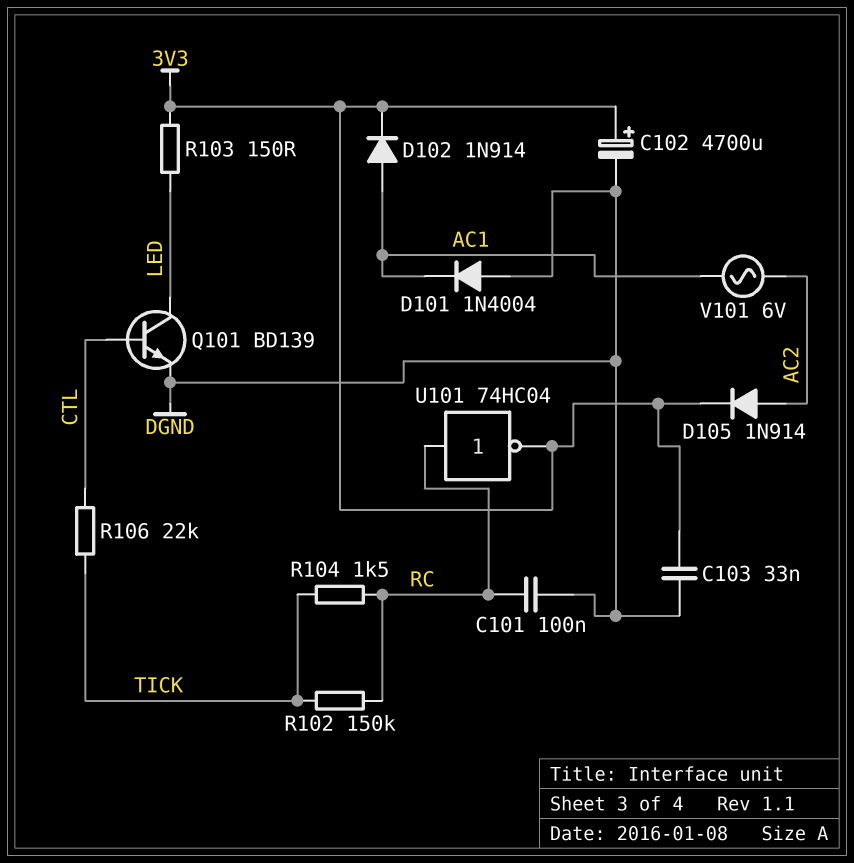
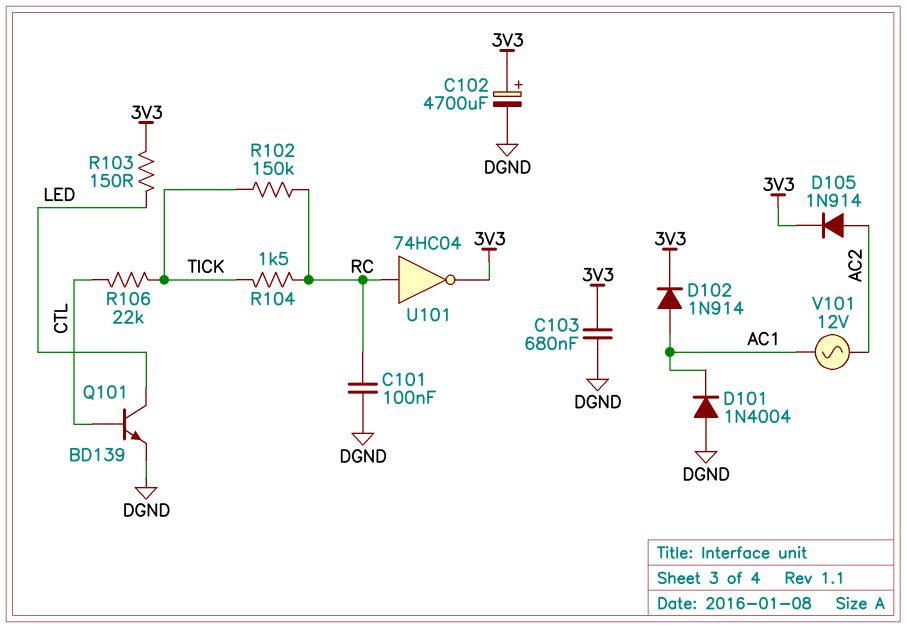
C103: 33nF (3V3, DGND) -> 680nF (3V3, DGND)
V101: AC 6V (AC1, AC2) -> AC 12V (AC1, AC2)

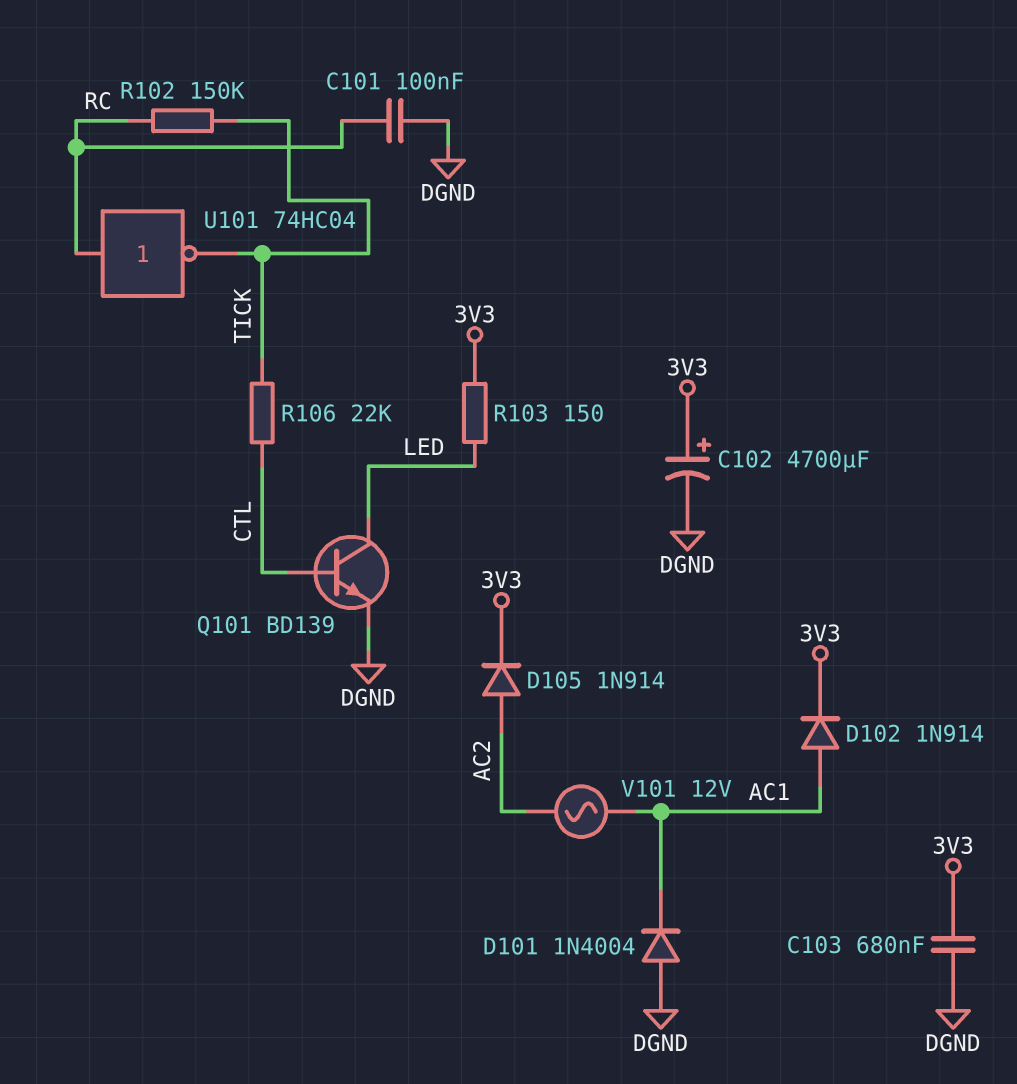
R104: 1.5k (RC, TICK) -> none
U101: NOT 74HC04 (in RC, out 3V3) -> NOT 74HC04 (in RC, out TICK)

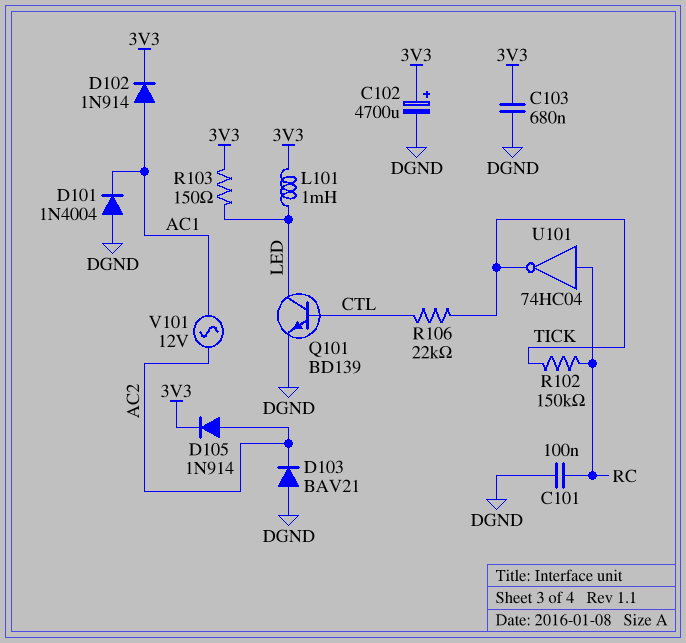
D103: none -> diode BAV21 (A DGND, K AC2)
L101: none -> 1mH (3V3, LED)

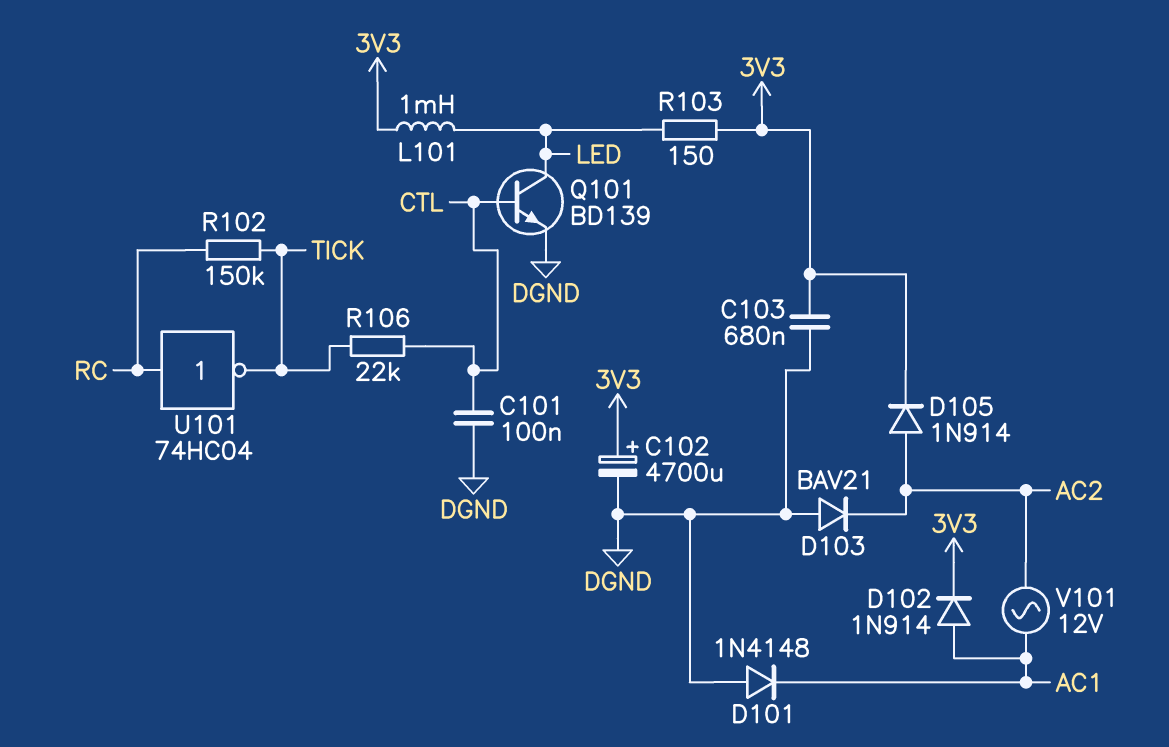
C101: 100nF (DGND, RC) -> 100nF (CTL, DGND)
D101: diode 1N4004 (A DGND, K AC1) -> diode 1N4148 (A DGND, K AC1)

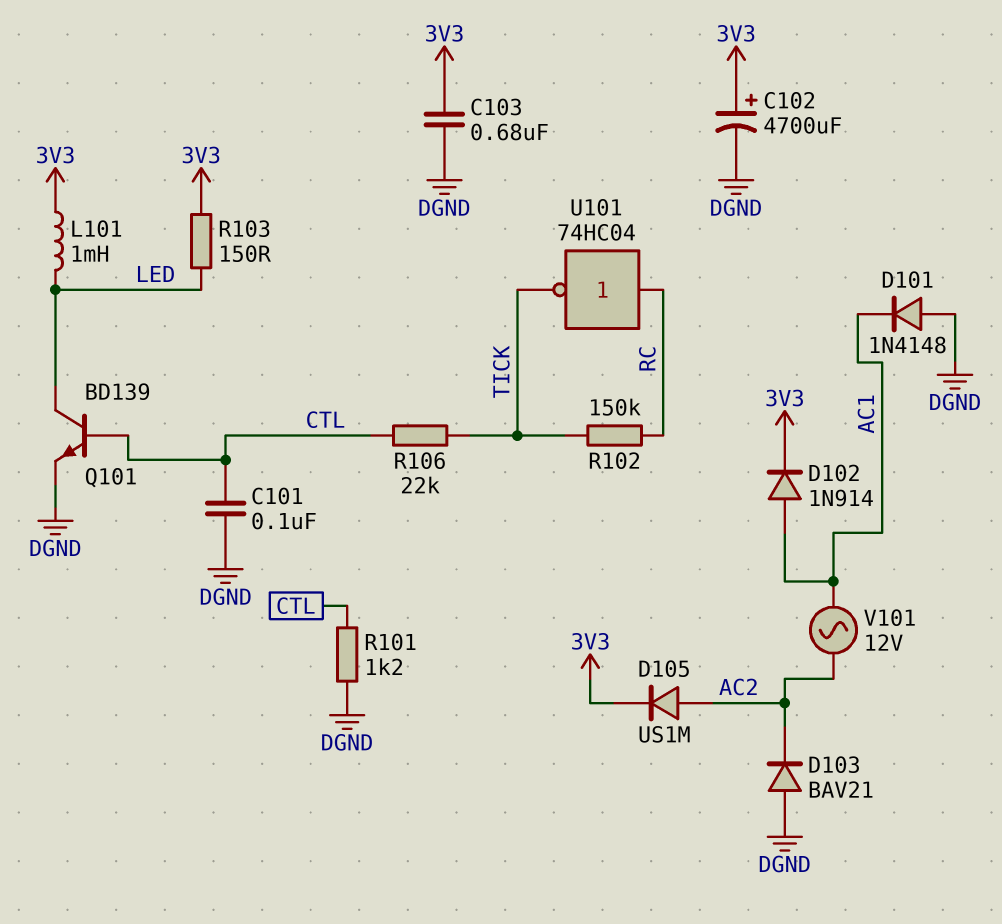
D105: diode 1N914 (A AC2, K 3V3) -> diode US1M (A AC2, K 3V3)
R101: none -> 1.2k (CTL, DGND)

